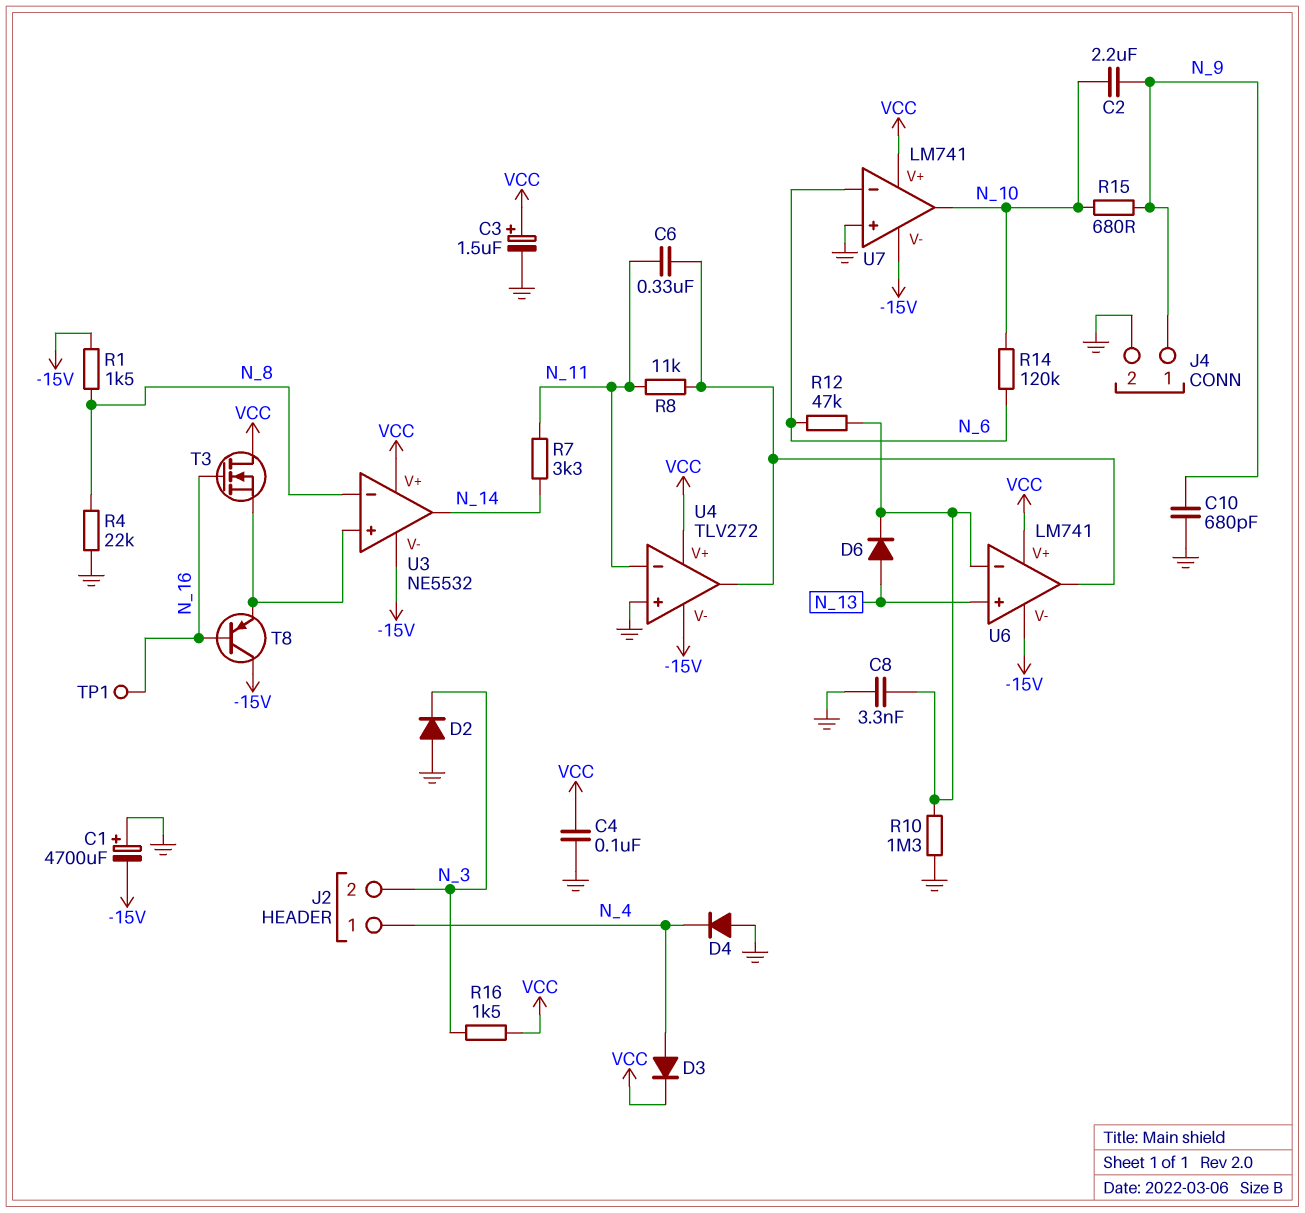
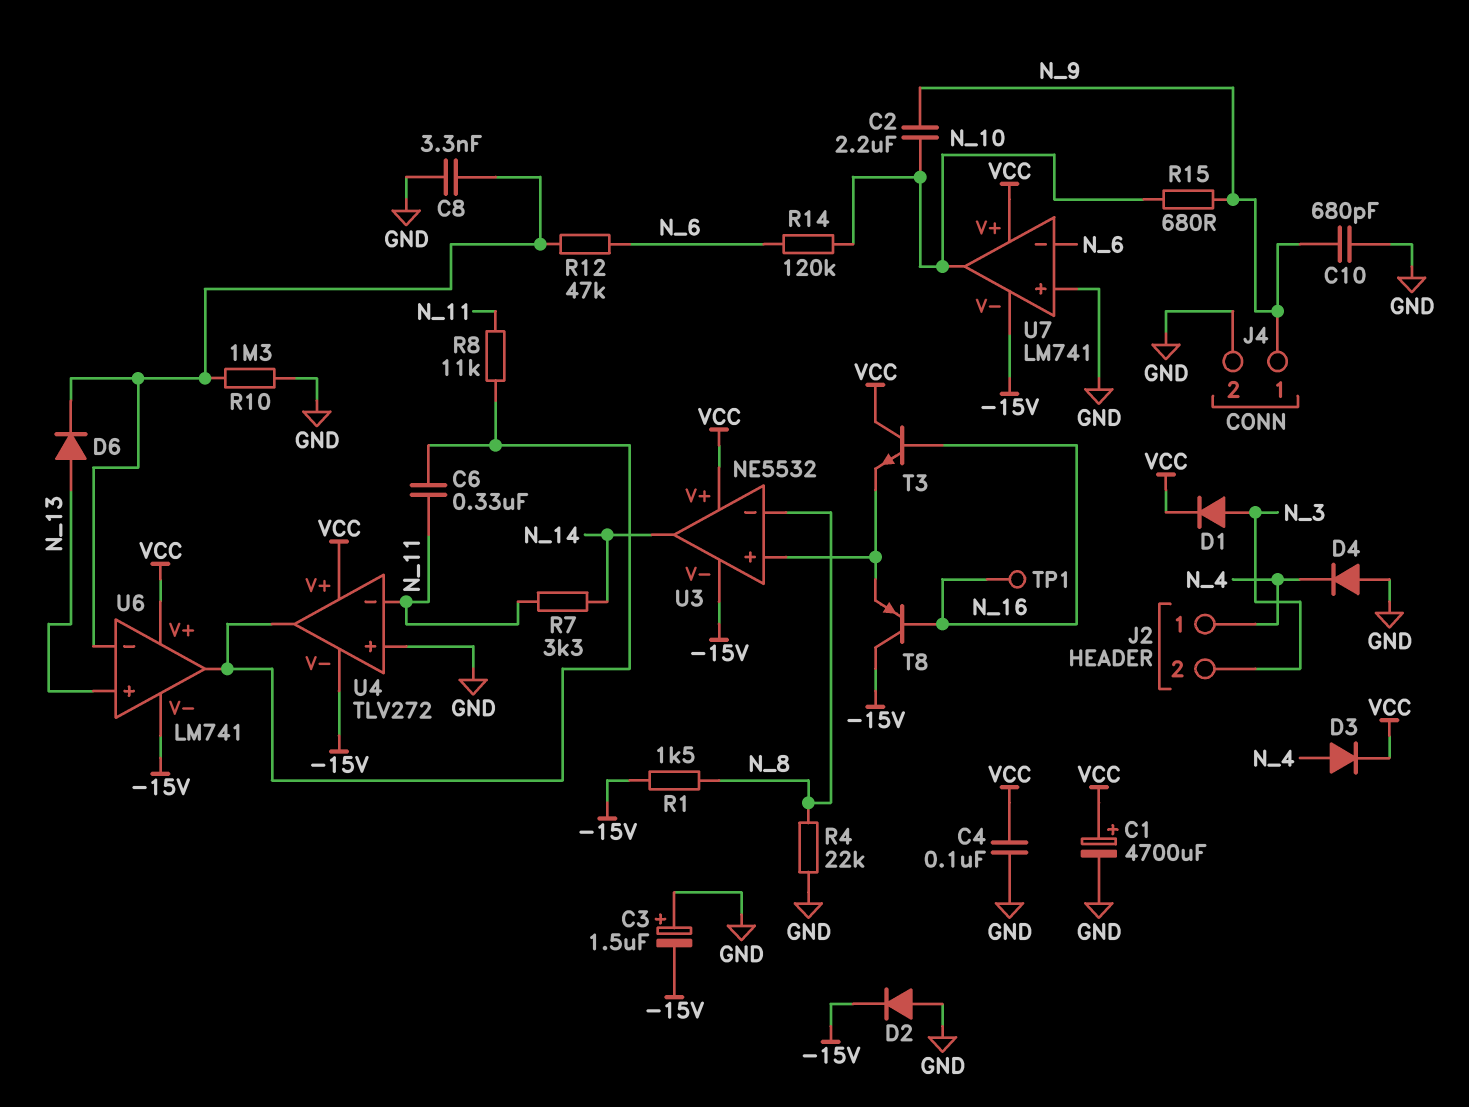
C1: 4700uF (plus GND, minus -15V) -> 4700uF (plus VCC, minus GND)
C3: 1.5uF (plus VCC, minus GND) -> 1.5uF (plus GND, minus -15V)
D1: none -> diode (A N_3, K VCC)
D2: diode (A GND, K N_3) -> diode (A GND, K -15V)
R16: 1.5k (N_3, VCC) -> none
T3: NMOS (G N_16, D VCC, S U3/in+) -> NPN (B N_16, C VCC, E U3/in+)

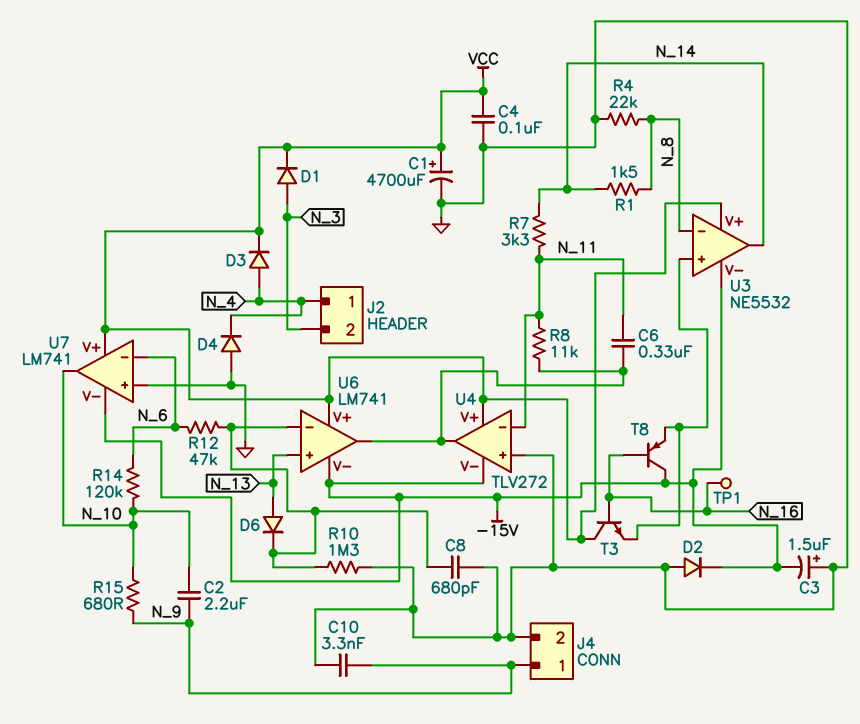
C8: 3.3nF (GND, U6/in-) -> 680pF (GND, U6/in-)
C10: 680pF (GND, N_9) -> 3.3nF (GND, N_9)
R1: 1.5k (-15V, N_8) -> 1.5k (N_8, N_14)

